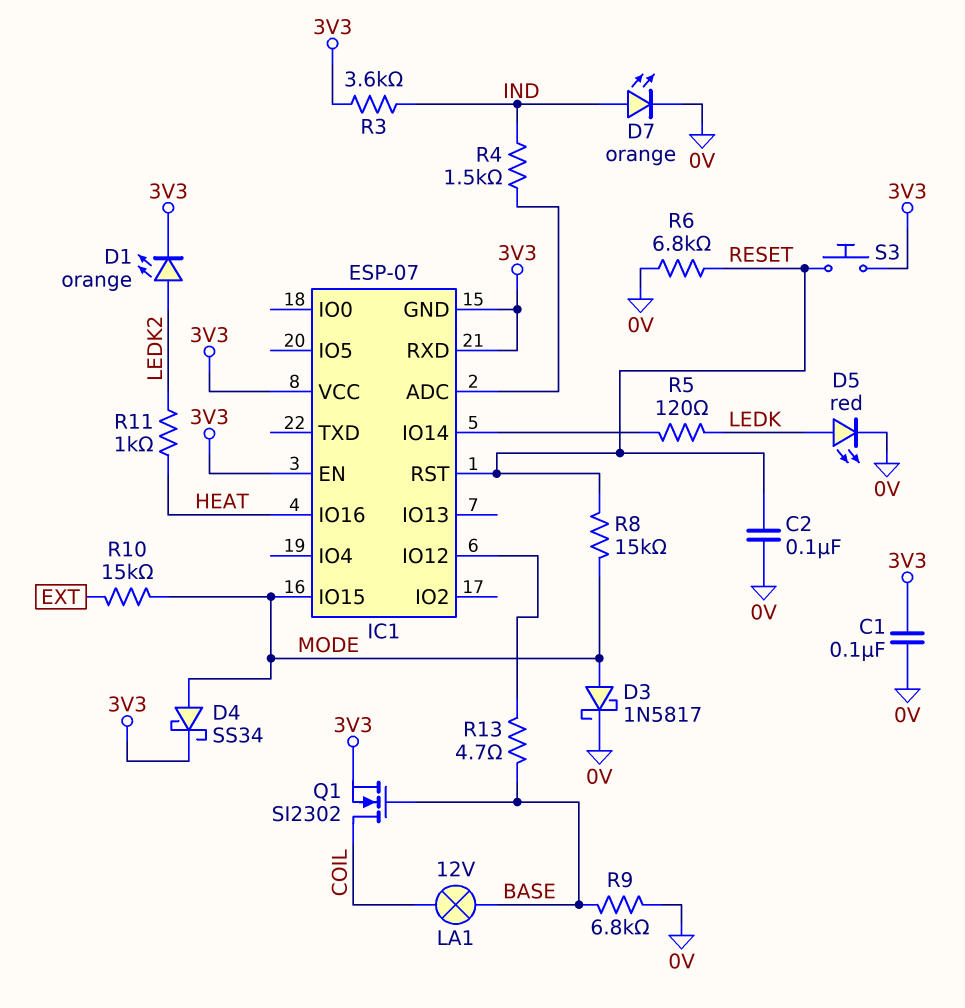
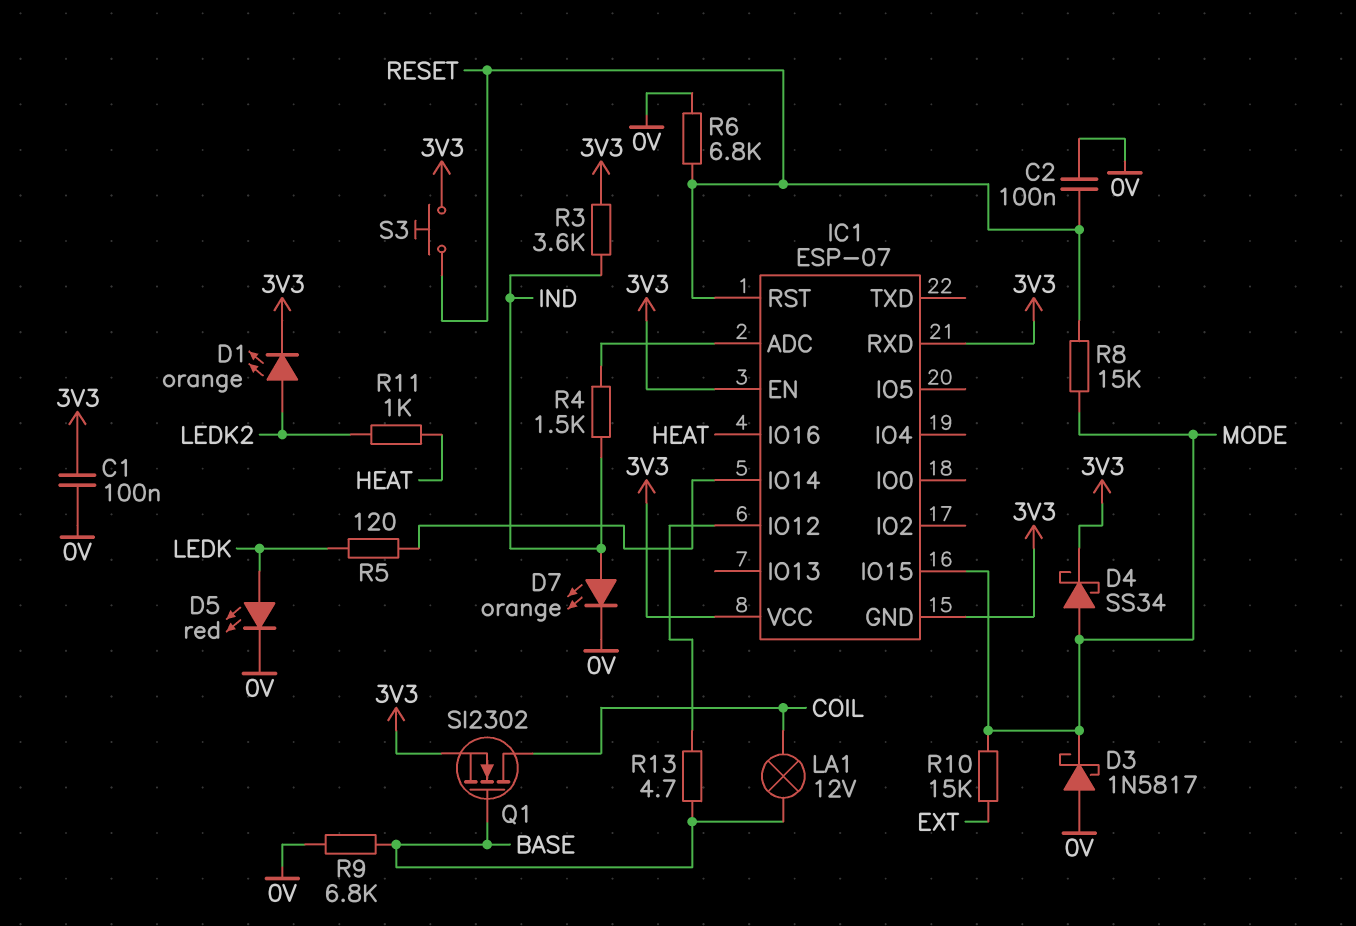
D3: schottky 1N5817 (A MODE, K 0V) -> schottky 1N5817 (A 0V, K MODE)

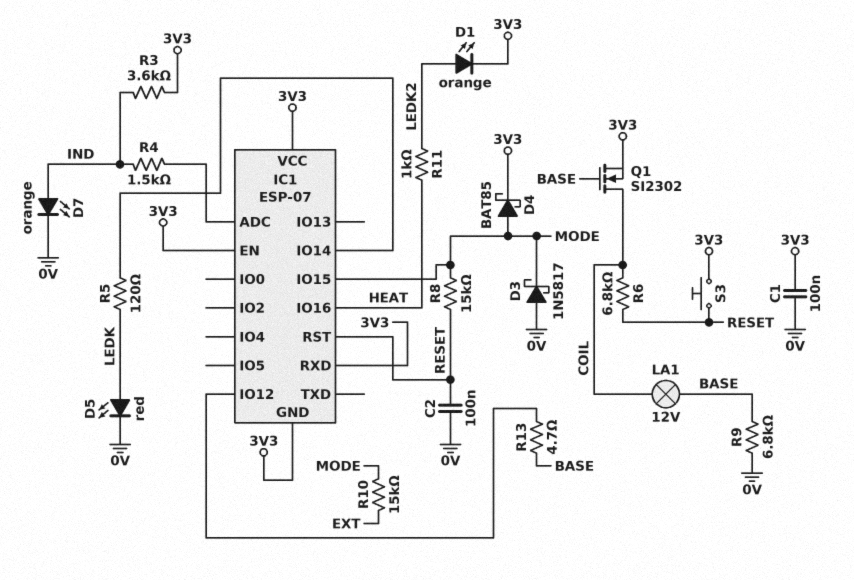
D4: schottky SS34 (A MODE, K 3V3) -> schottky BAT85 (A MODE, K 3V3)
R6: 6.8k (0V, RESET) -> 6.8k (COIL, RESET)

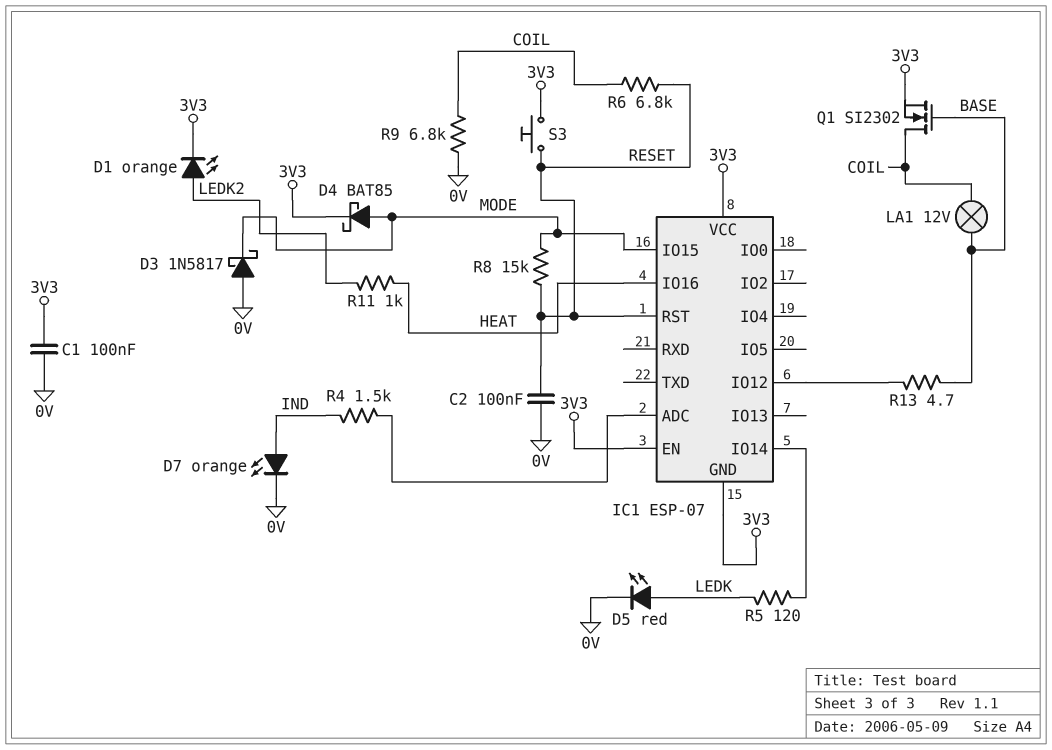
IC1 pin RXD: 3V3 -> none
R3: 3.6k (3V3, IND) -> none
R9: 6.8k (0V, BASE) -> 6.8k (0V, COIL)
R10: 15k (EXT, MODE) -> none

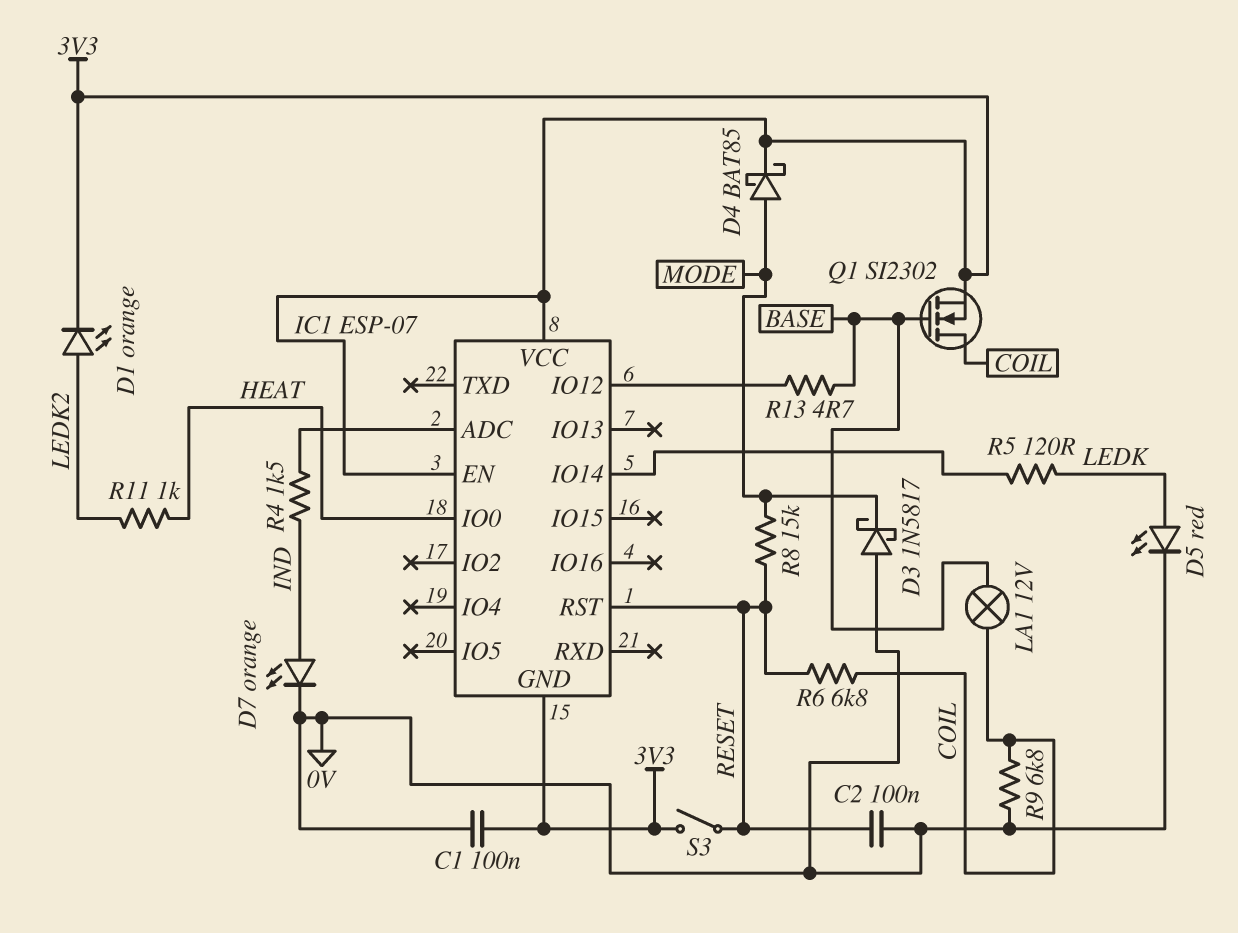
IC1 pin IO0: none -> HEAT
IC1 pin IO15: MODE -> none
IC1 pin IO16: HEAT -> none
S3: button (3V3, RESET) -> switch (3V3, RESET)

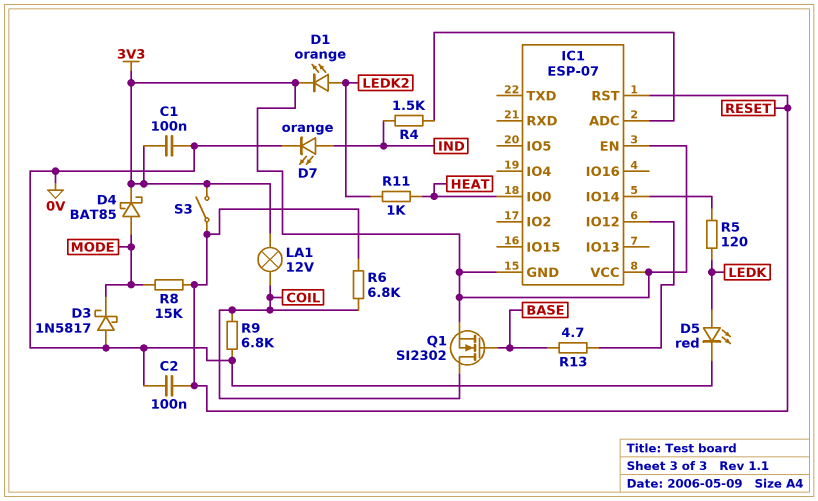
LA1: lamp 12V (BASE, COIL) -> lamp 12V (3V3, COIL)

